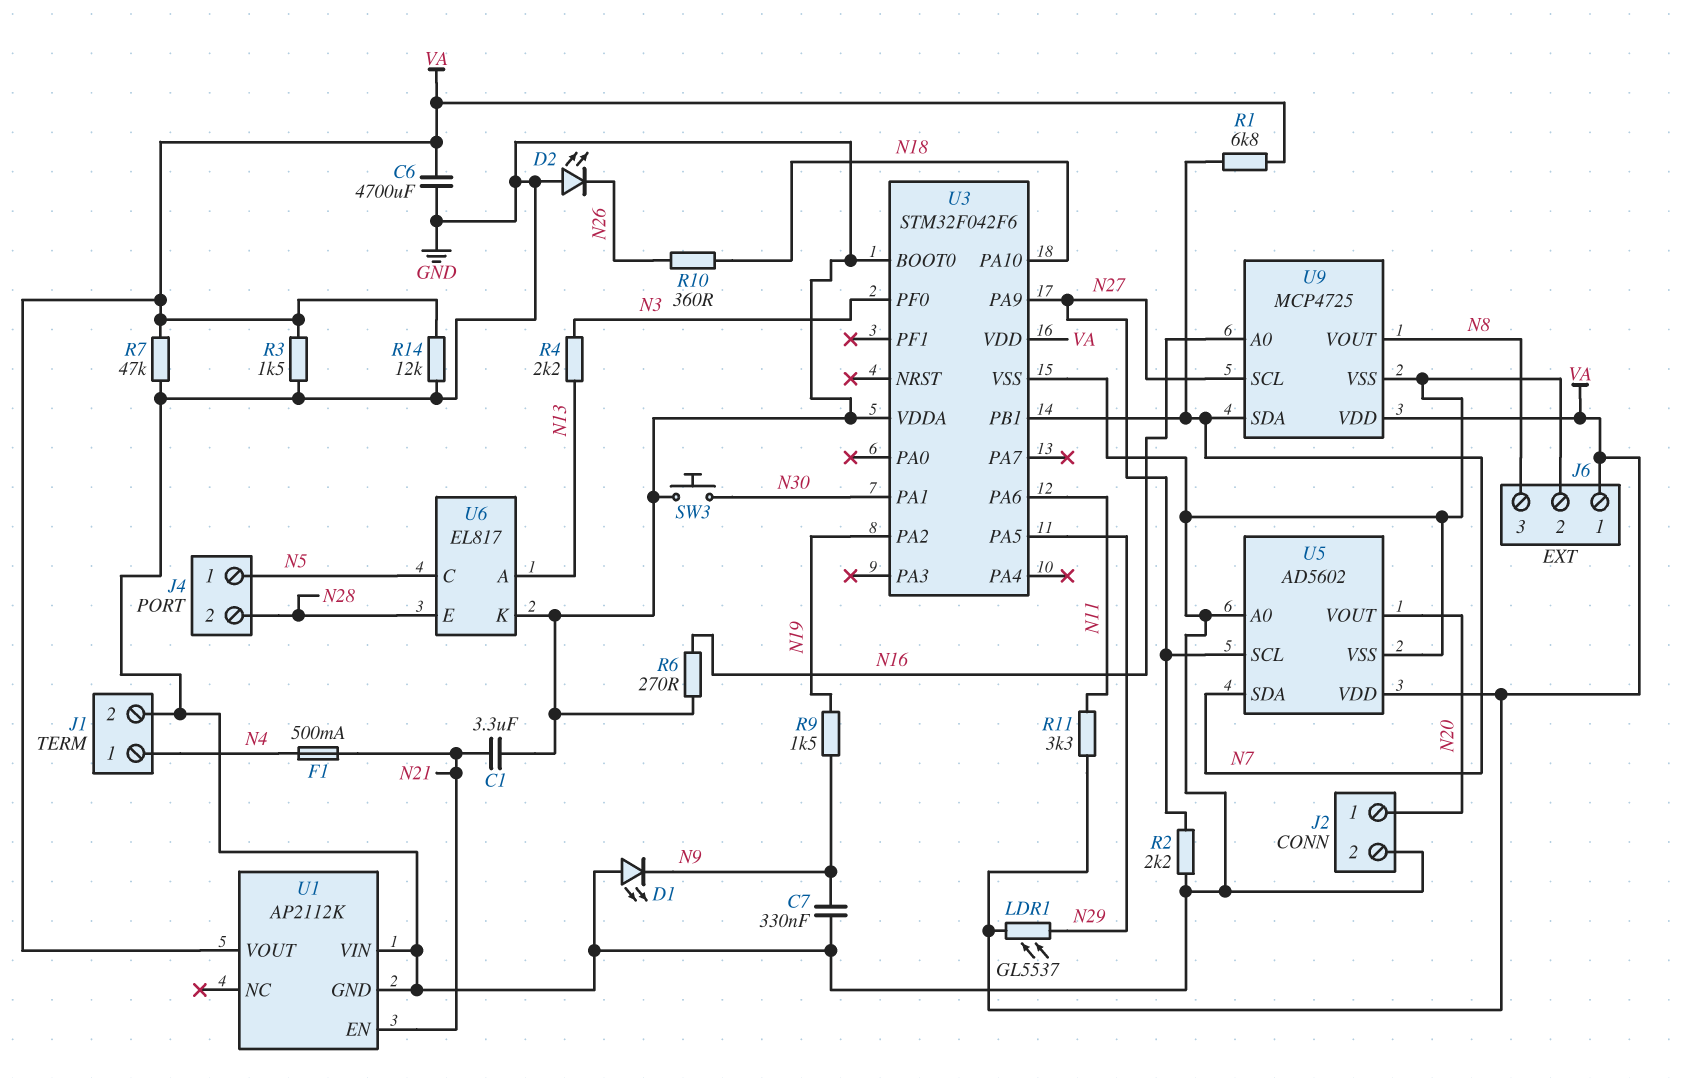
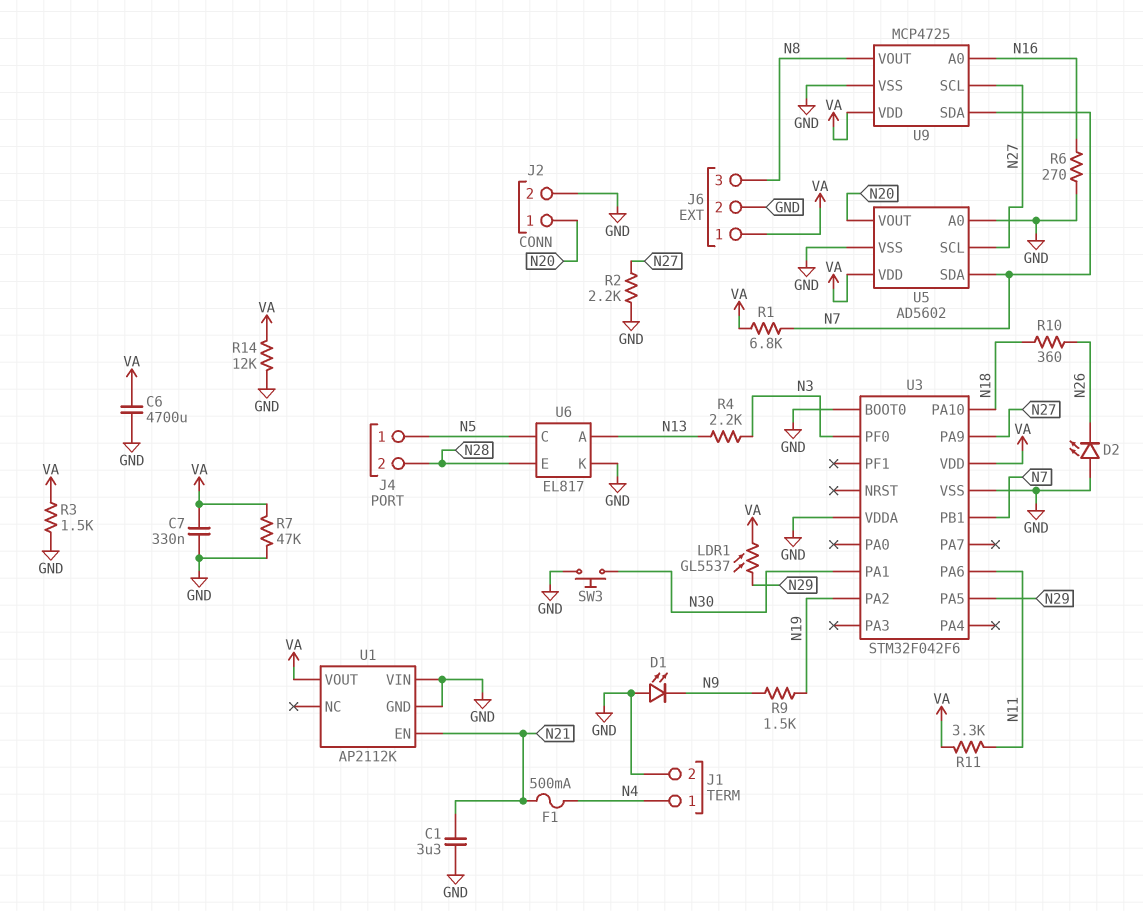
C7: 330nF (GND, N9) -> 330nF (GND, VA)

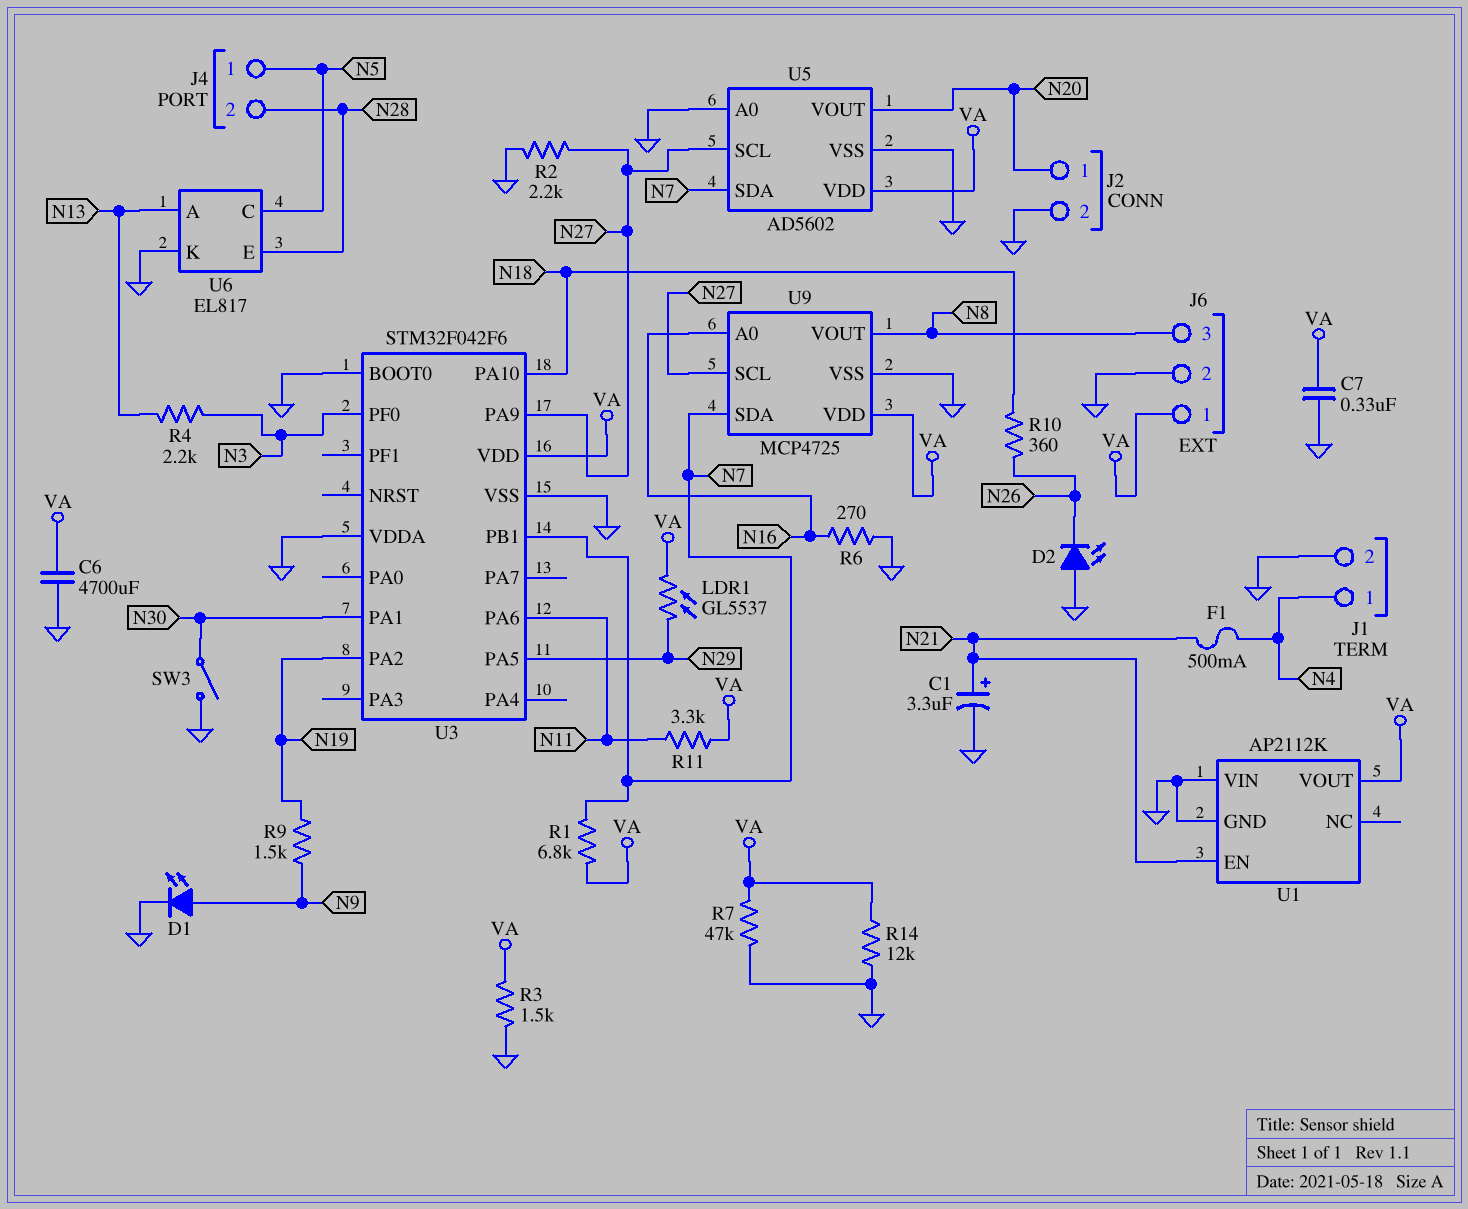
C1: 3.3uF (GND, N21) -> 3.3uF (plus N21, minus GND)
D1: LED (A GND, K N9) -> LED (A N9, K GND)
SW3: button (GND, N30) -> switch (GND, N30)

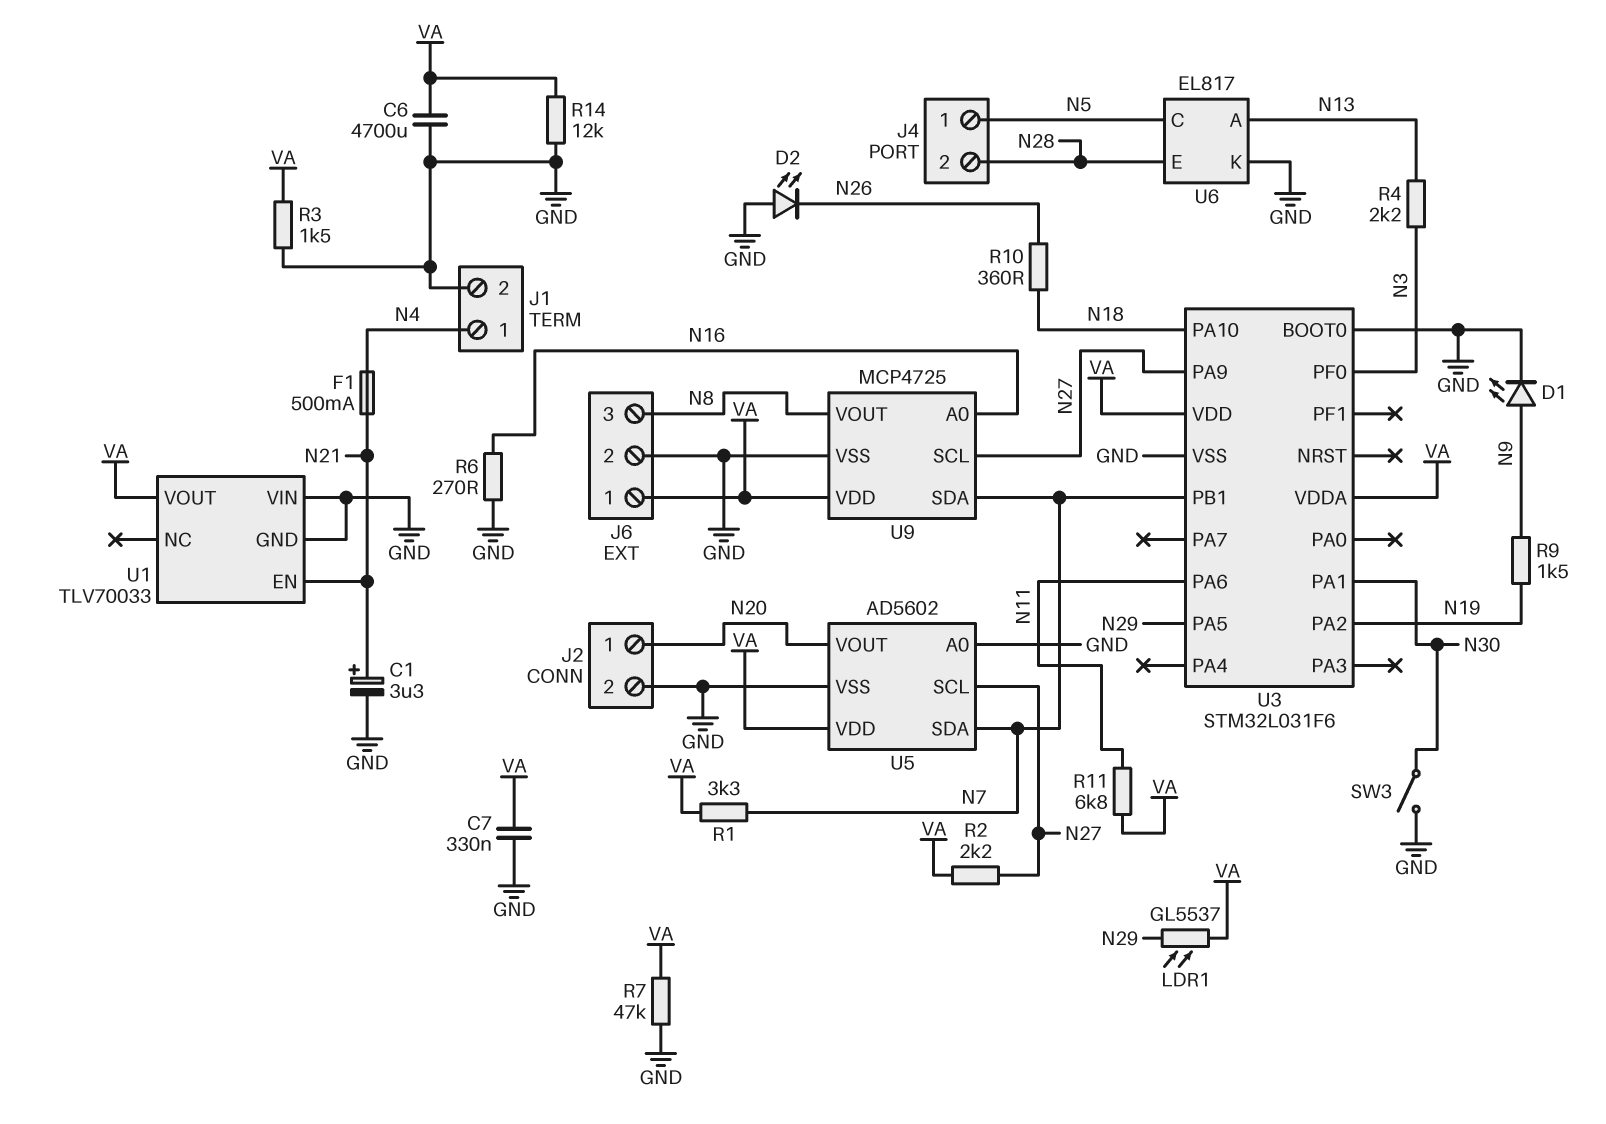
R1: 6.8k (N7, VA) -> 3.3k (N7, VA)
R2: 2.2k (GND, N27) -> 2.2k (N27, VA)
R11: 3.3k (N11, VA) -> 6.8k (N11, VA)
U1: AP2112K -> TLV70033
U3: STM32F042F6 -> STM32L031F6
U3 pin VDDA: GND -> VA

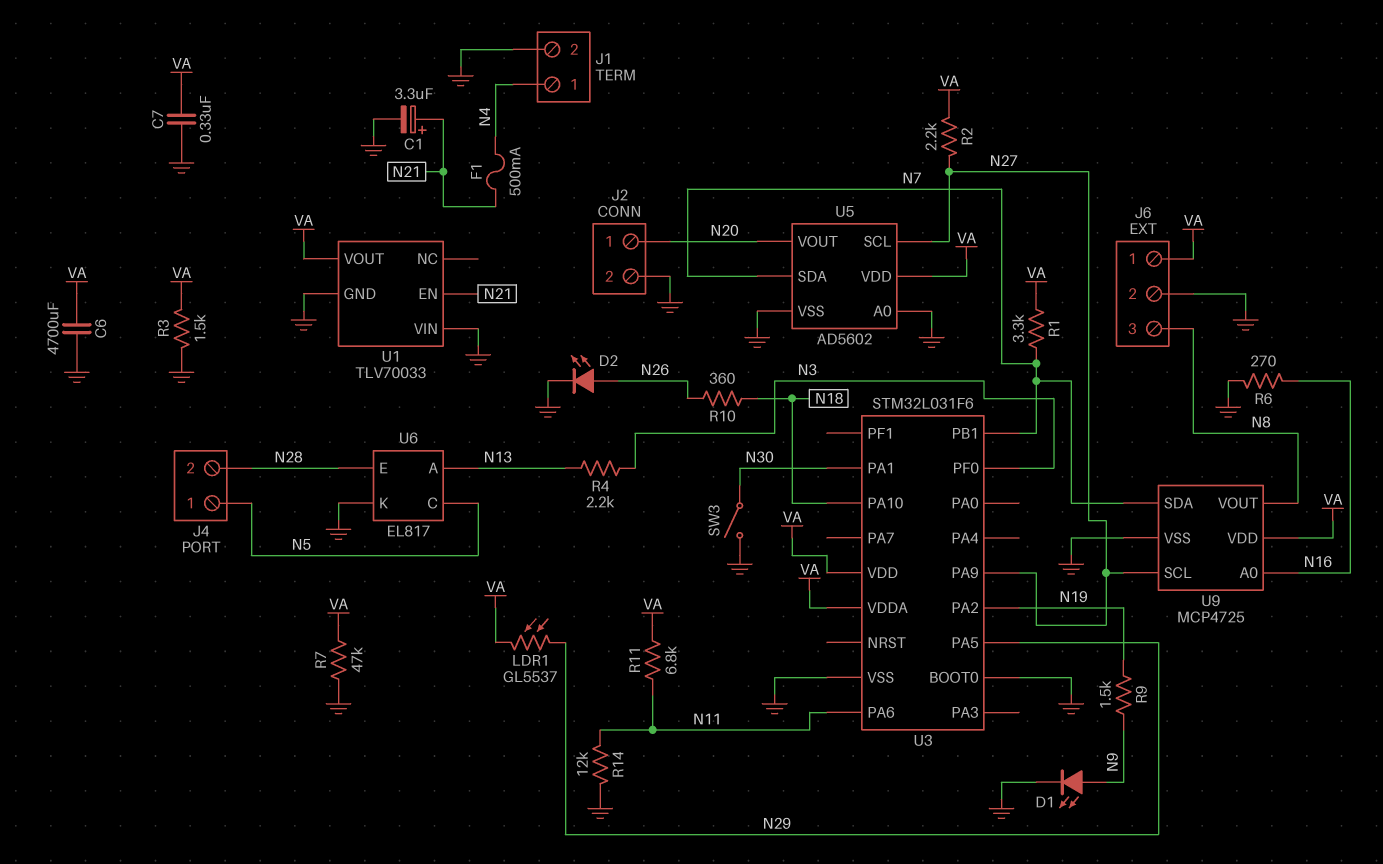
D2: LED (A GND, K N26) -> LED (A N26, K GND)
R14: 12k (GND, VA) -> 12k (GND, N11)

